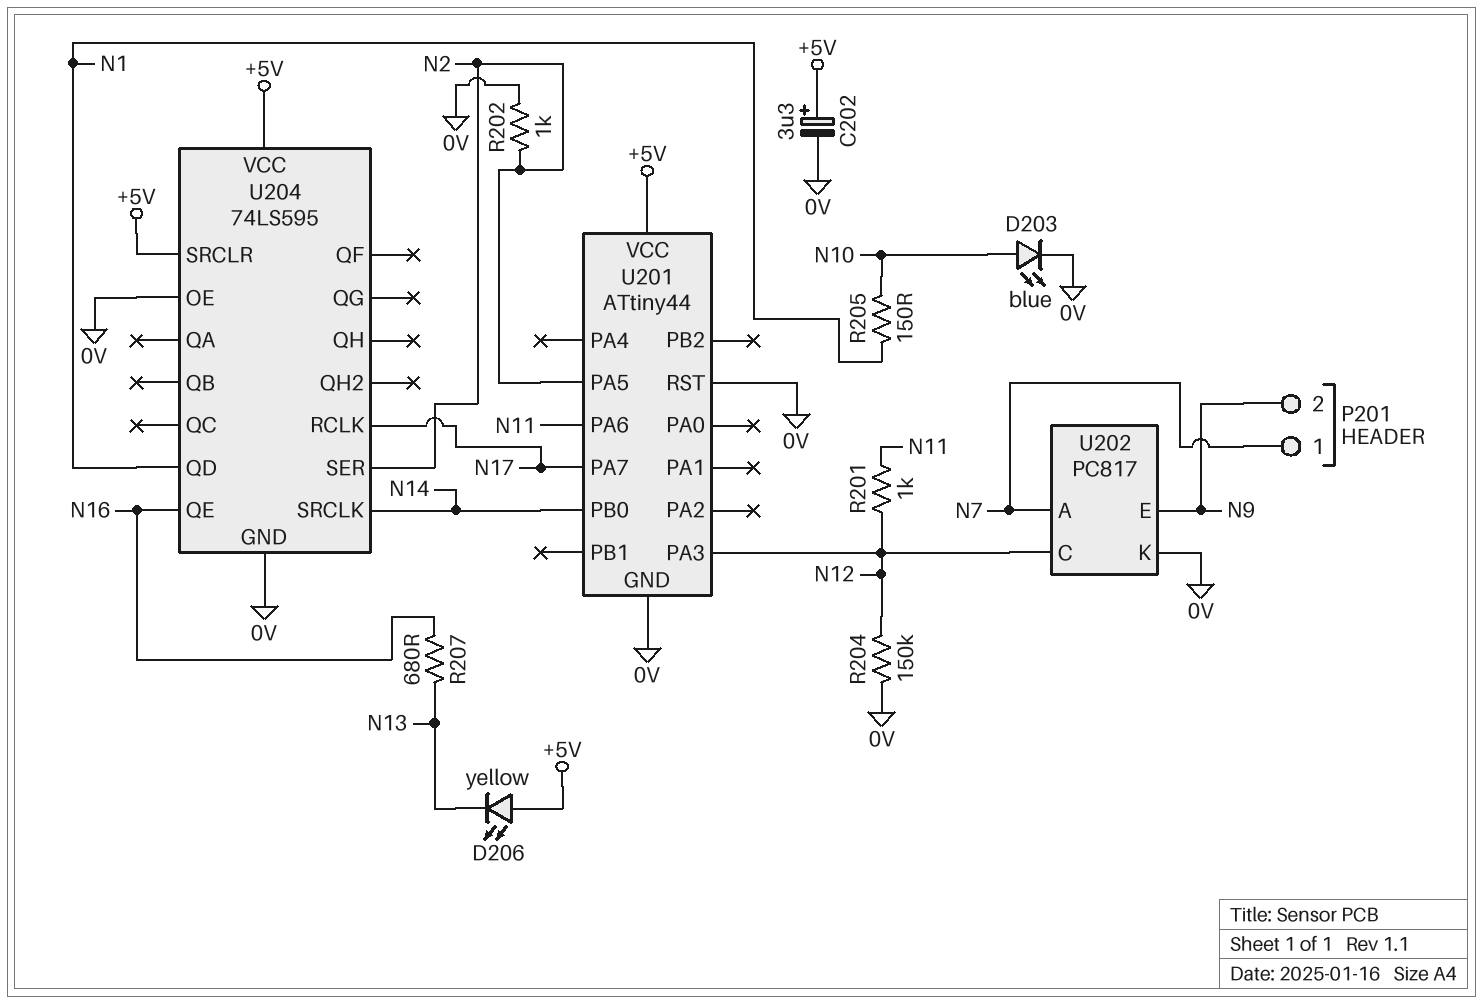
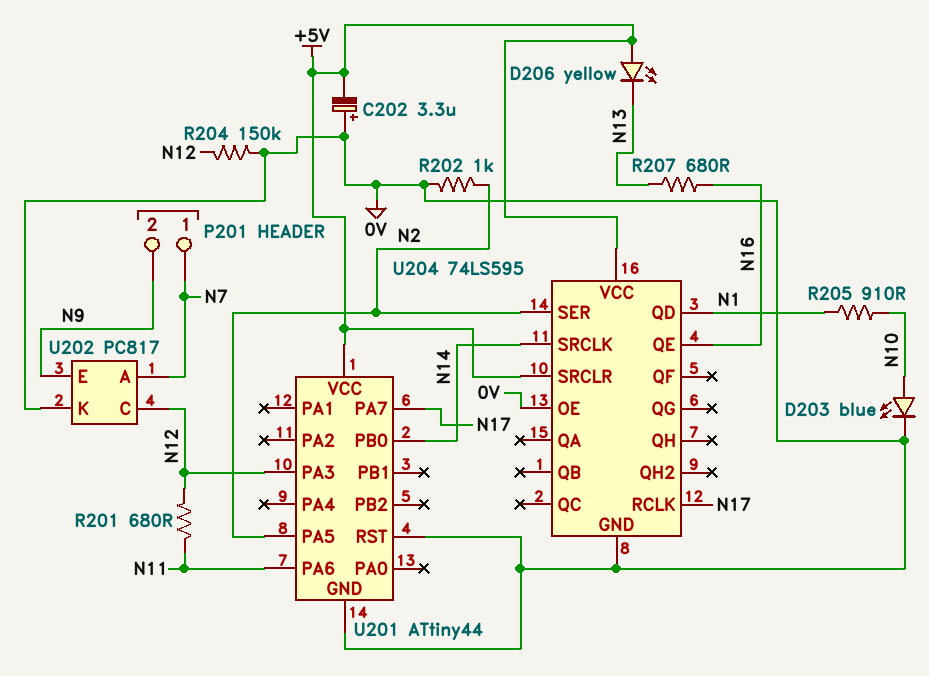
C202: 3.3uF (plus +5V, minus 0V) -> 3.3uF (plus 0V, minus +5V)
R201: 1k (N11, N12) -> 680 (N11, N12)
R205: 150 (N1, N10) -> 910 (N1, N10)

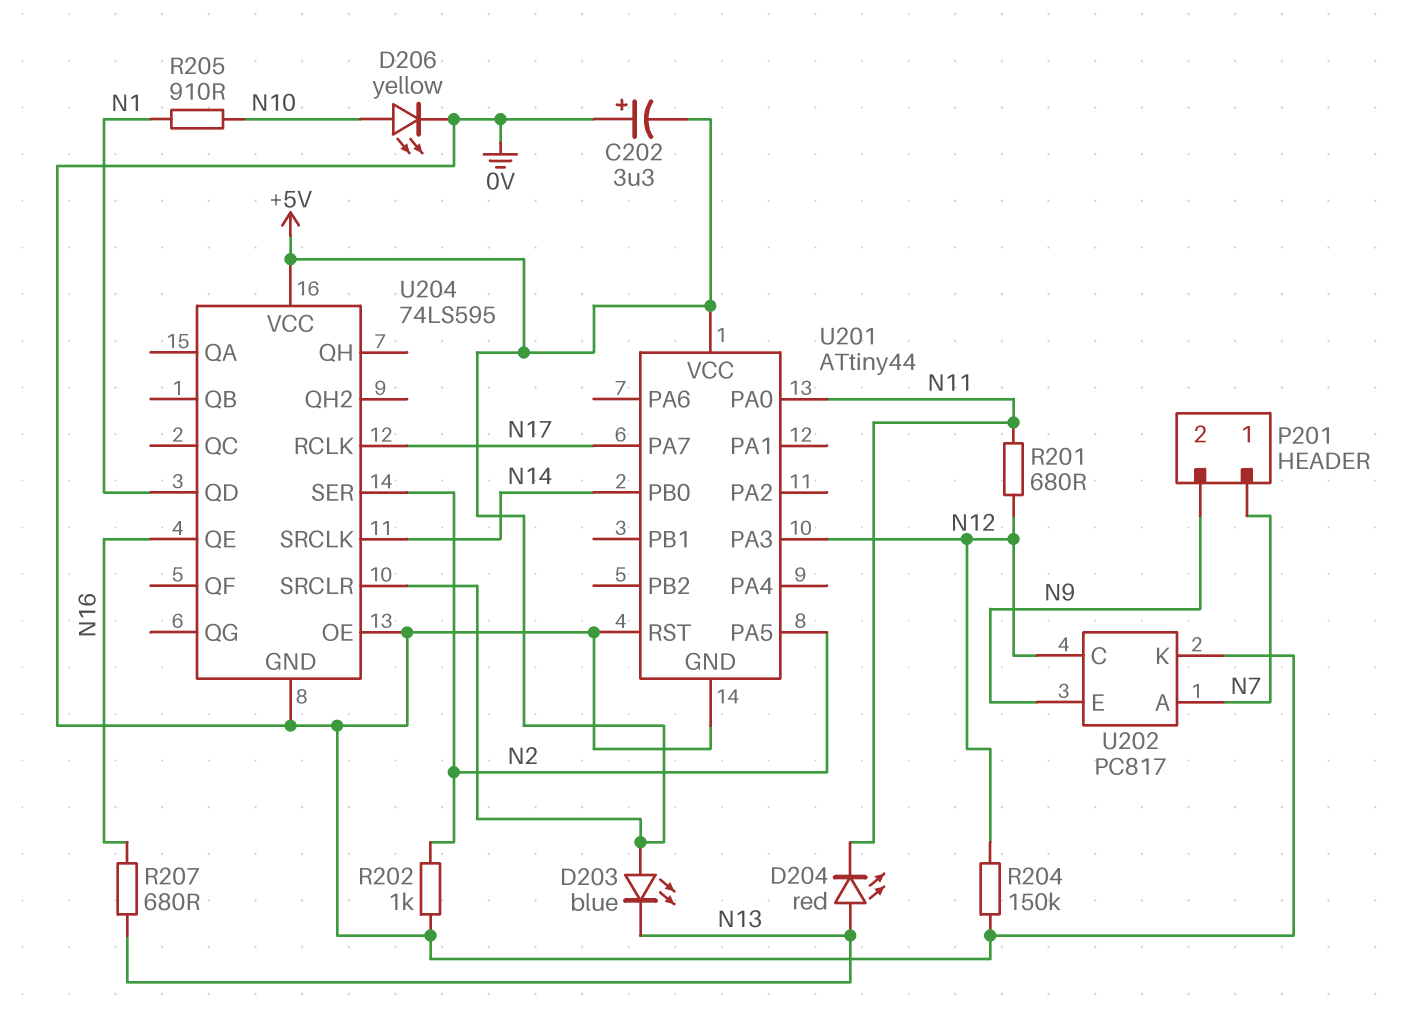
D203: LED blue (A N10, K 0V) -> LED blue (A +5V, K N13)
D204: none -> LED red (A N13, K N11)
D206: LED yellow (A +5V, K N13) -> LED yellow (A N10, K 0V)
U201 pin PA0: none -> N11
U201 pin PA6: N11 -> none

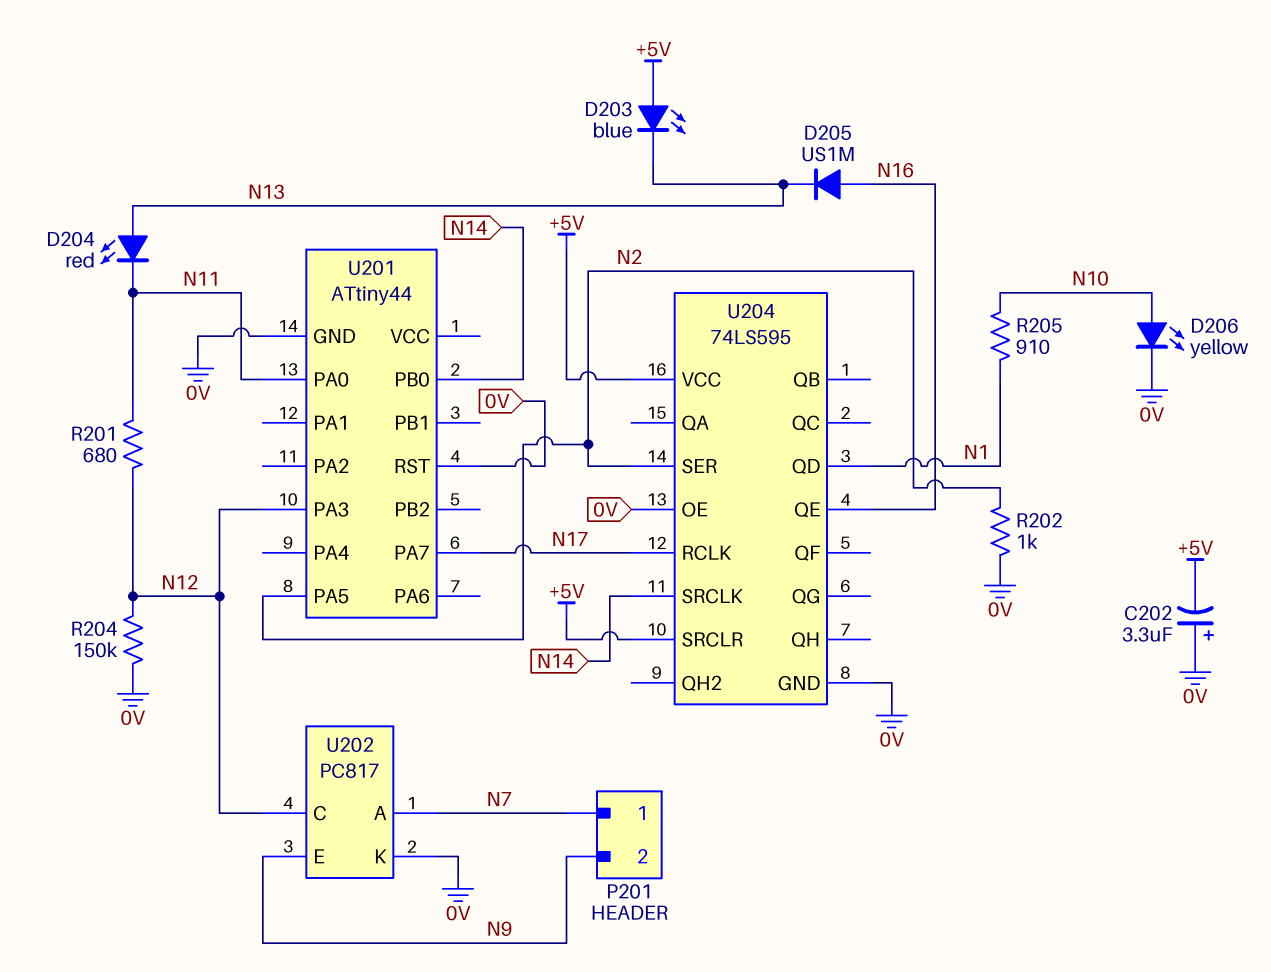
D205: none -> diode US1M (A N16, K N13)
R207: 680 (N13, N16) -> none
U201 pin VCC: +5V -> none

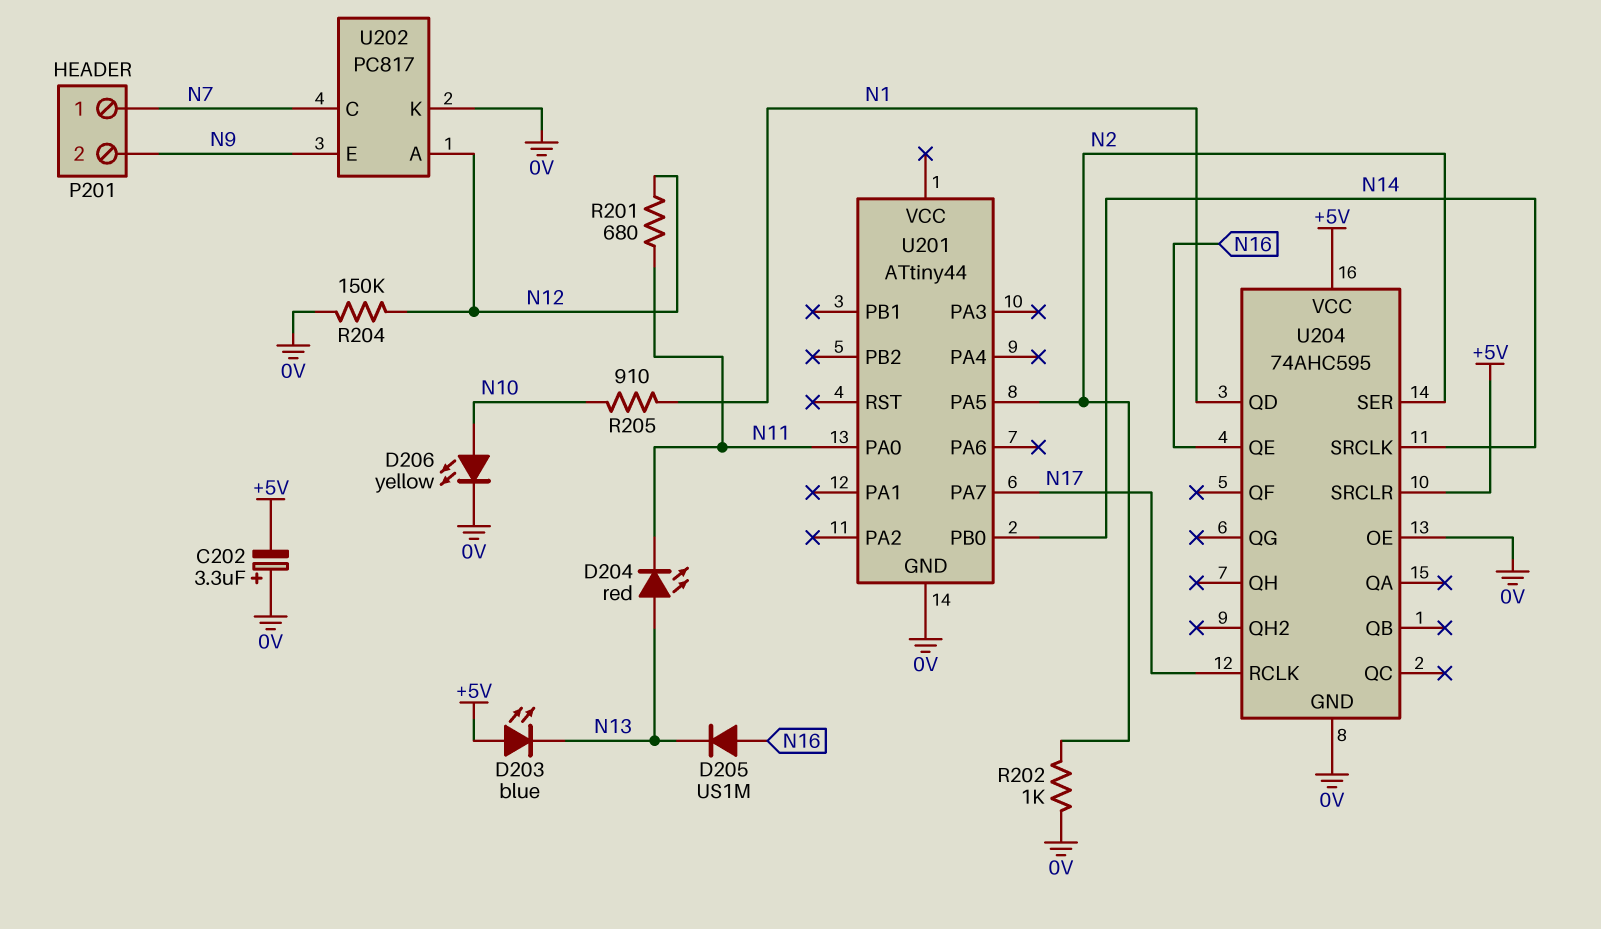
U201 pin PA3: N12 -> none
U201 pin RST: 0V -> none
U202 pin A: N7 -> N12
U202 pin C: N12 -> N7
U204: 74LS595 -> 74AHC595

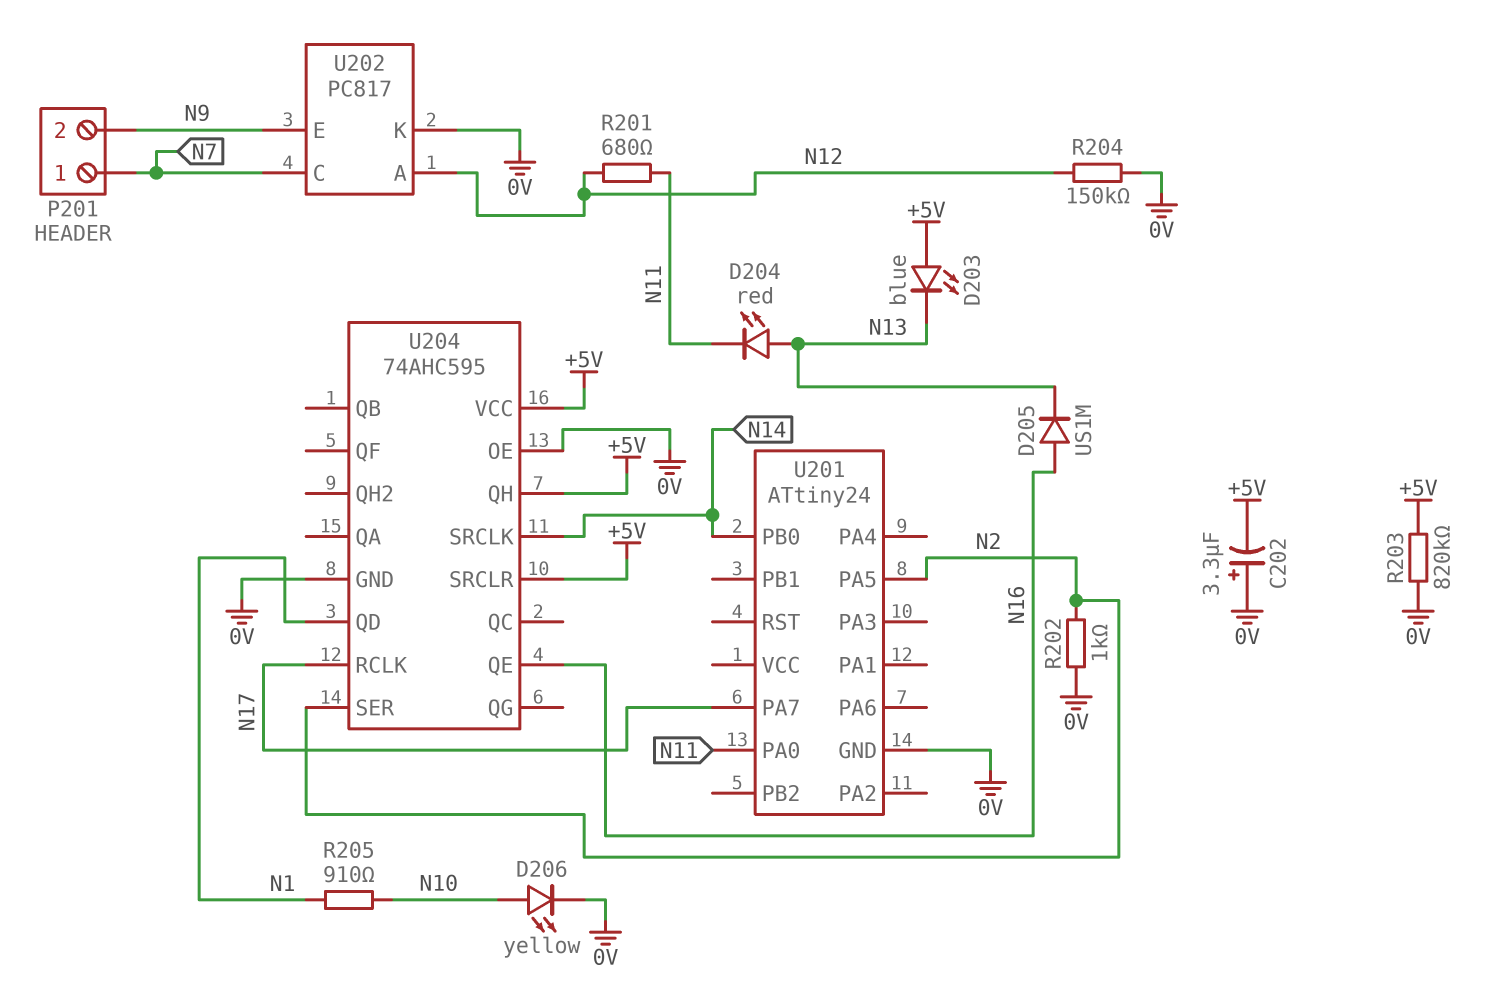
R203: none -> 820k (+5V, 0V)
U201: ATtiny44 -> ATtiny24
U204 pin QH: none -> +5V

